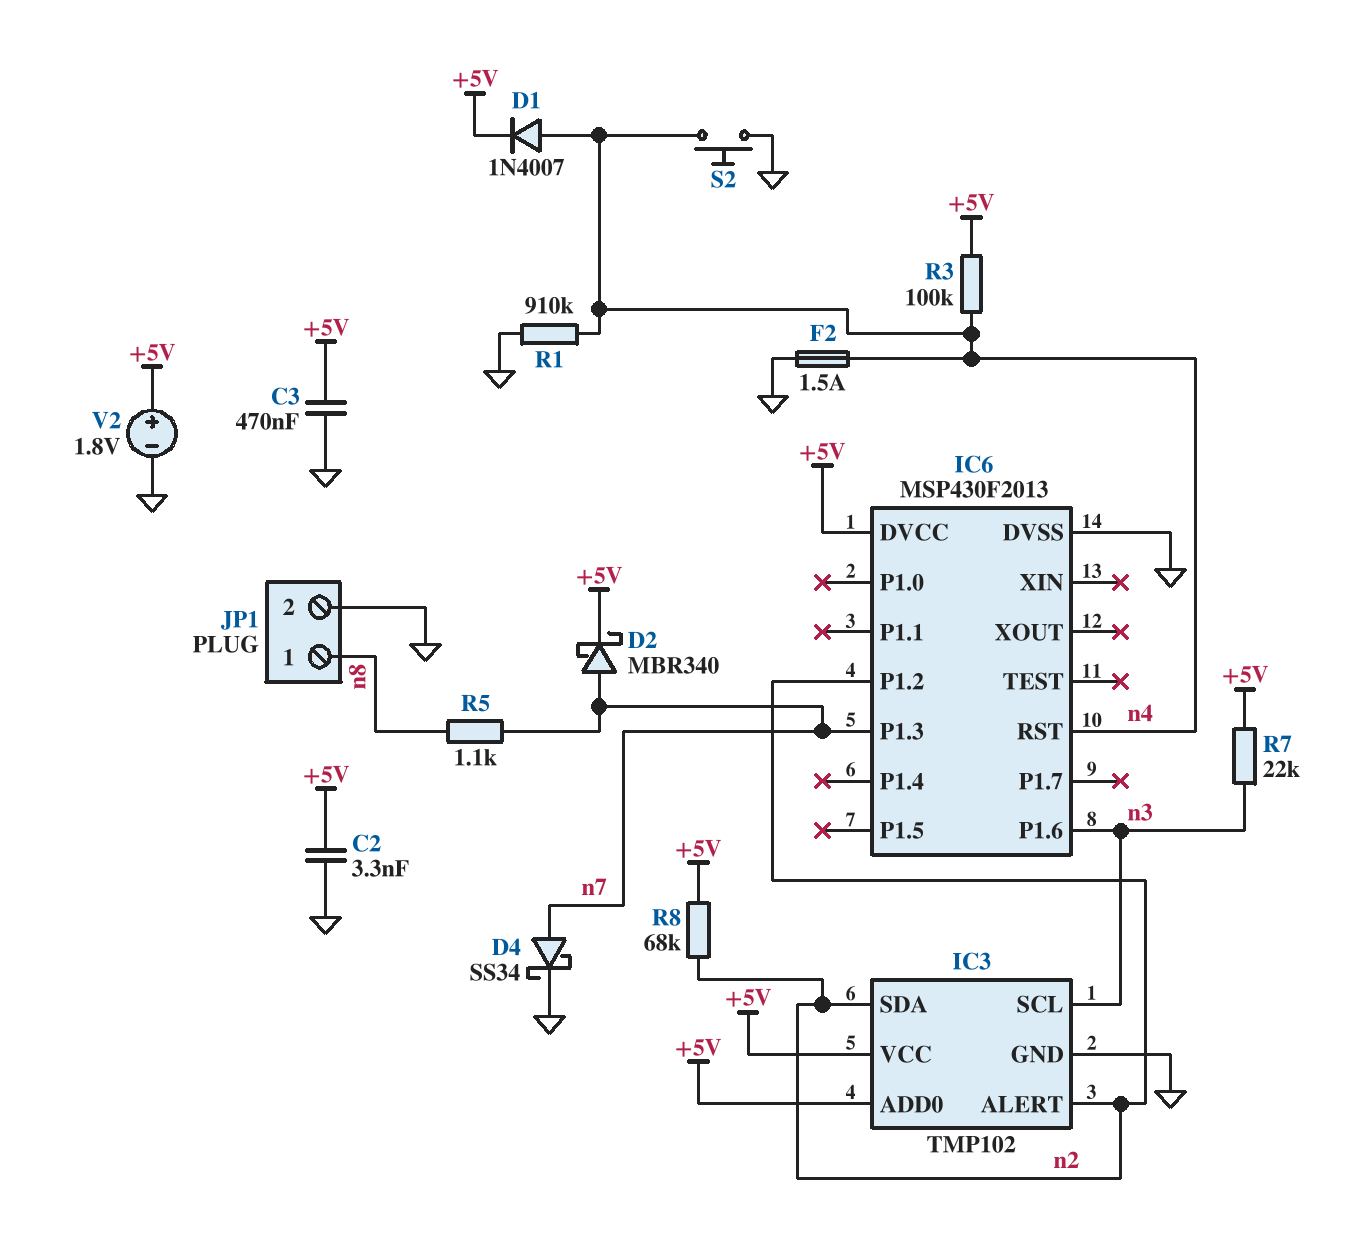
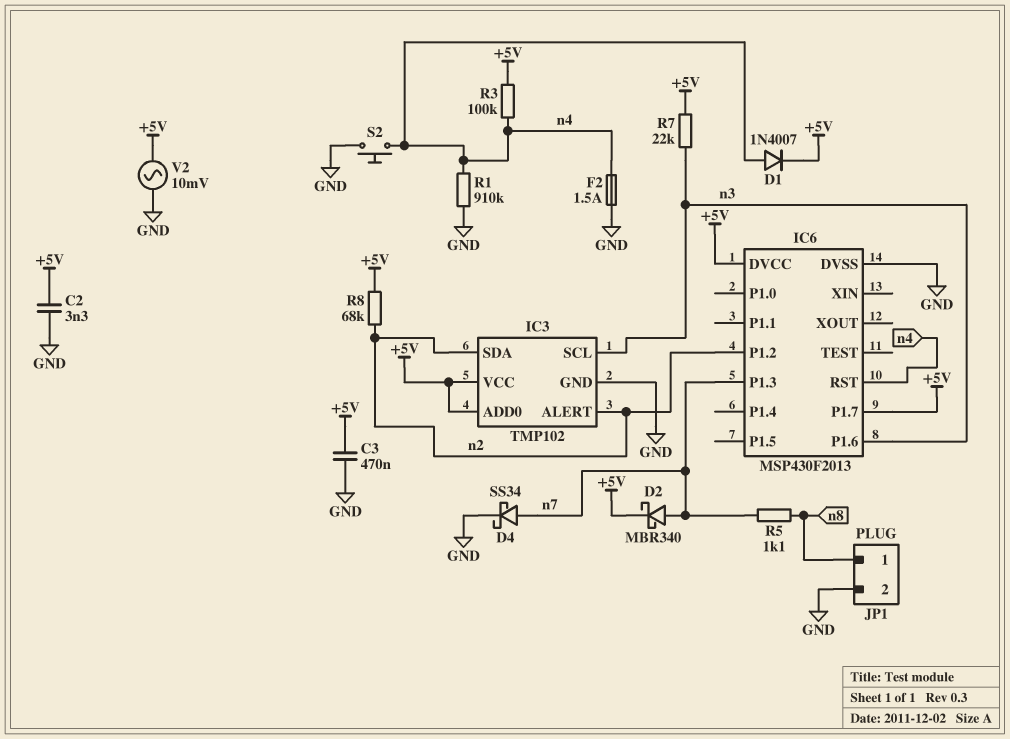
IC6 pin P1.7: none -> +5V
V2: 1.8V (plus +5V, minus GND) -> AC 10mV (+5V, GND)

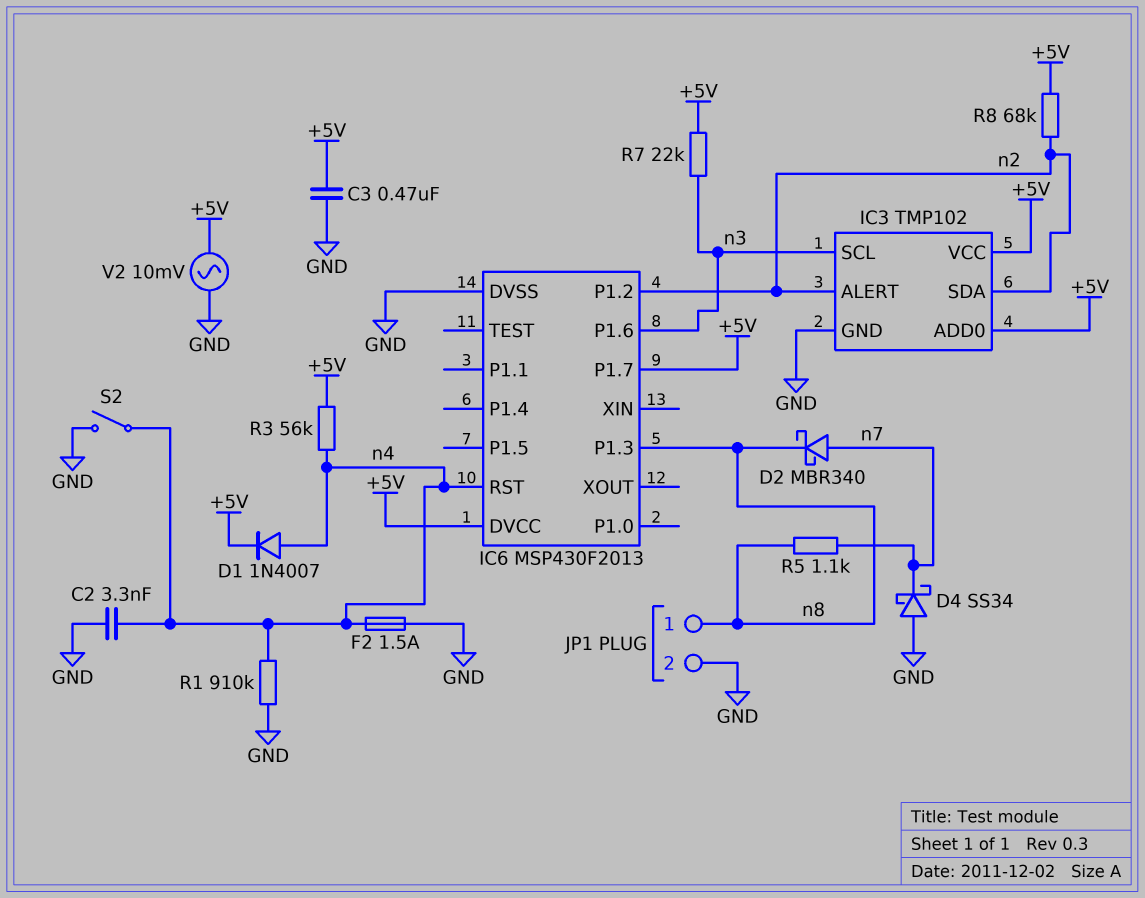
C2: 3.3nF (+5V, GND) -> 3.3nF (GND, n4)
D2: schottky MBR340 (A n7, K +5V) -> schottky MBR340 (A n7, K n8)
D4: schottky SS34 (A n7, K GND) -> schottky SS34 (A GND, K n7)
IC6 pin P1.3: n7 -> n8
R3: 100k (+5V, n4) -> 56k (+5V, n4)
S2: button (GND, n4) -> switch (GND, n4)

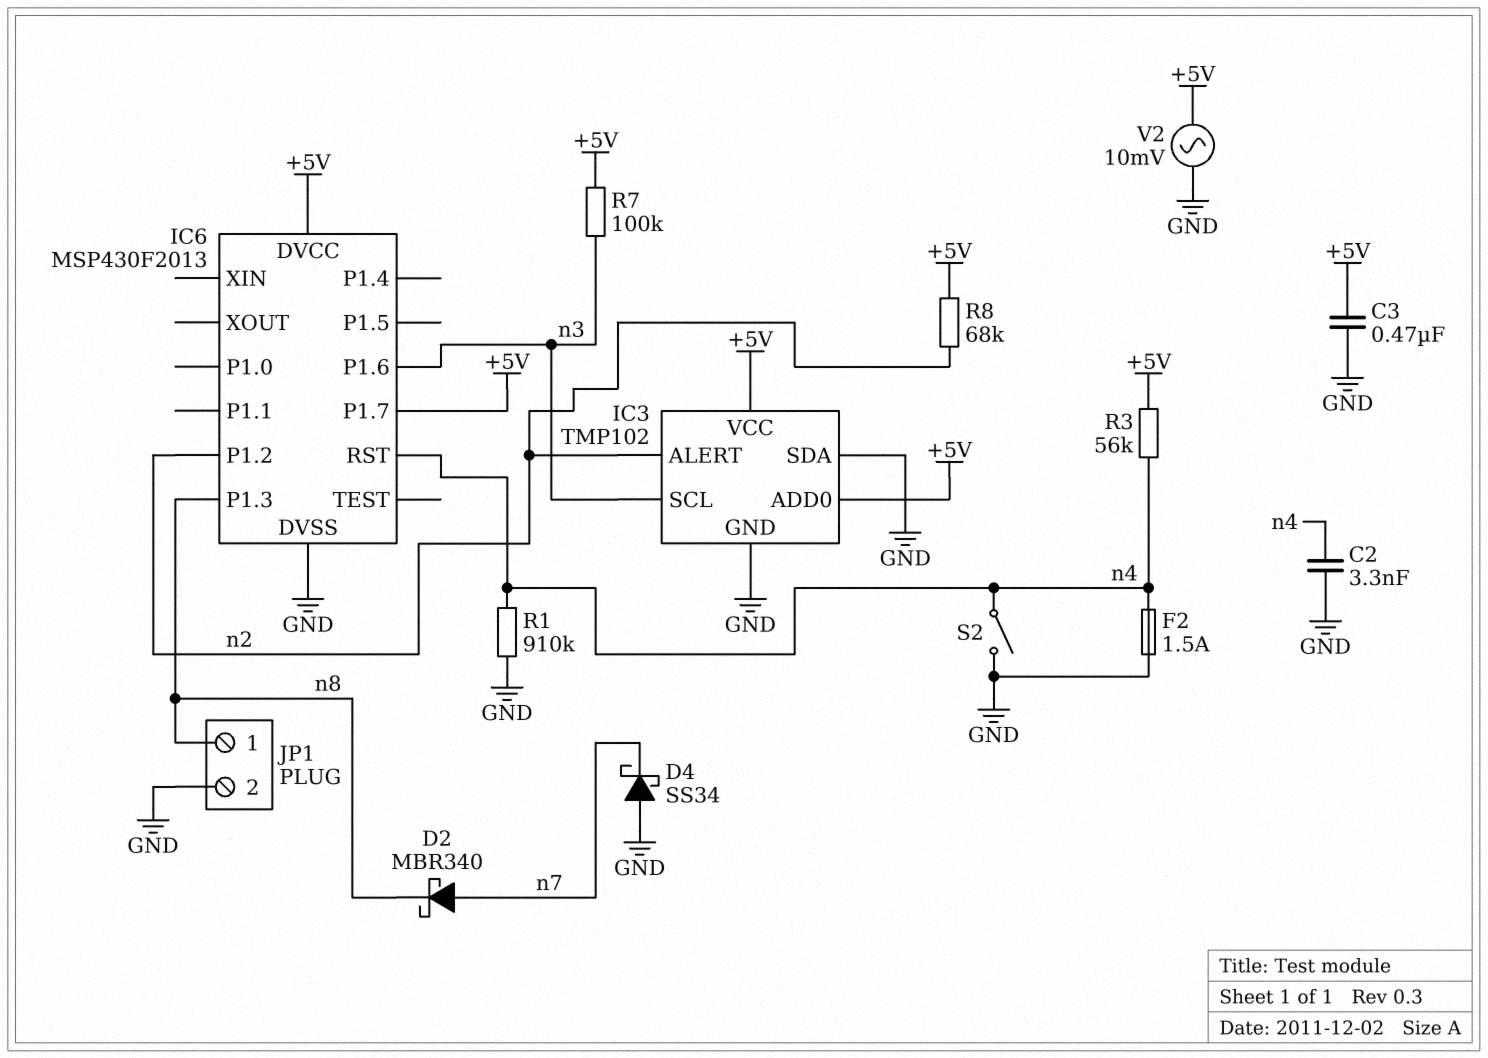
D1: diode 1N4007 (A n4, K +5V) -> none
IC3 pin SDA: n2 -> GND
R5: 1.1k (n7, n8) -> none
R7: 22k (+5V, n3) -> 100k (+5V, n3)

